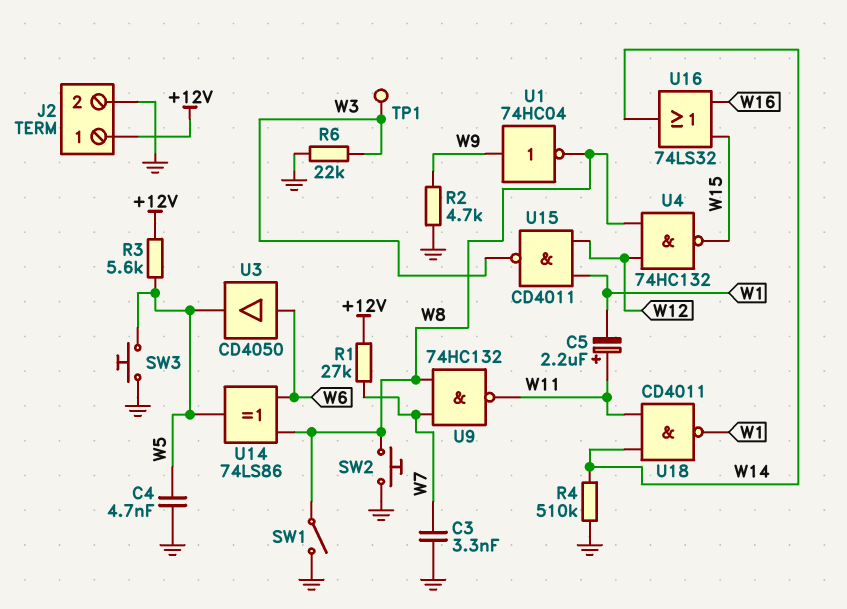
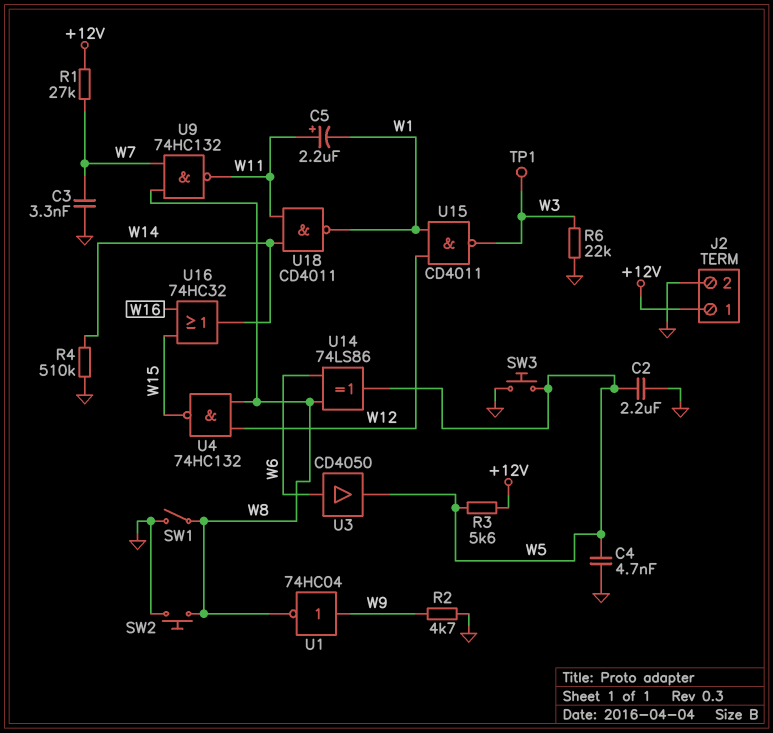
C2: none -> 2.2uF (GND, W5)
U16: OR 74LS32 (in W15, in W16, out W14) -> OR 74HC32 (in W15, in W16, out W14)

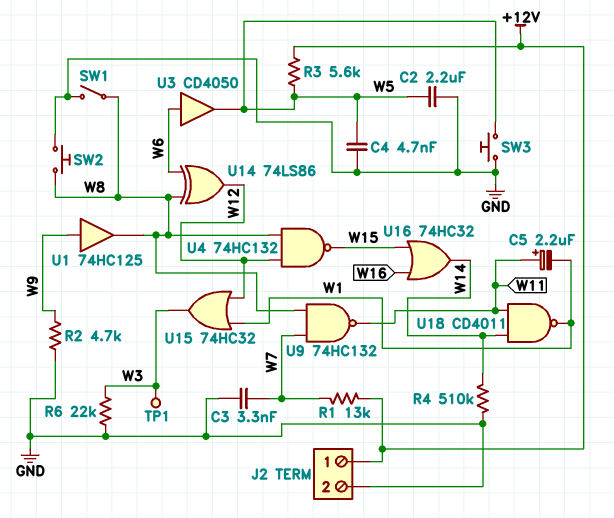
R1: 27k (+12V, W7) -> 13k (+12V, W7)
U1: NOT 74HC04 (in W9, out W8) -> buffer 74HC125 (in W9, out W8)
U14: XOR 74LS86 (in W6, in W8, out W5) -> XOR 74LS86 (in W6, in W8, out W12)
U15: NAND CD4011 (in W1, in W12, out W3) -> OR 74HC32 (in W1, in W12, out W3)

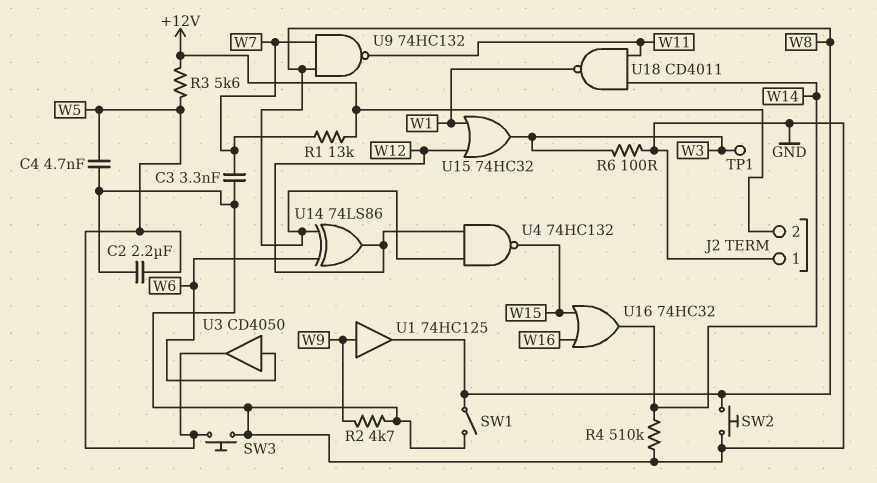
C5: 2.2uF (plus W11, minus W1) -> none
J2 pin 1: +12V -> GND
J2 pin 2: GND -> +12V
R6: 22k (GND, W3) -> 100 (GND, W3)

